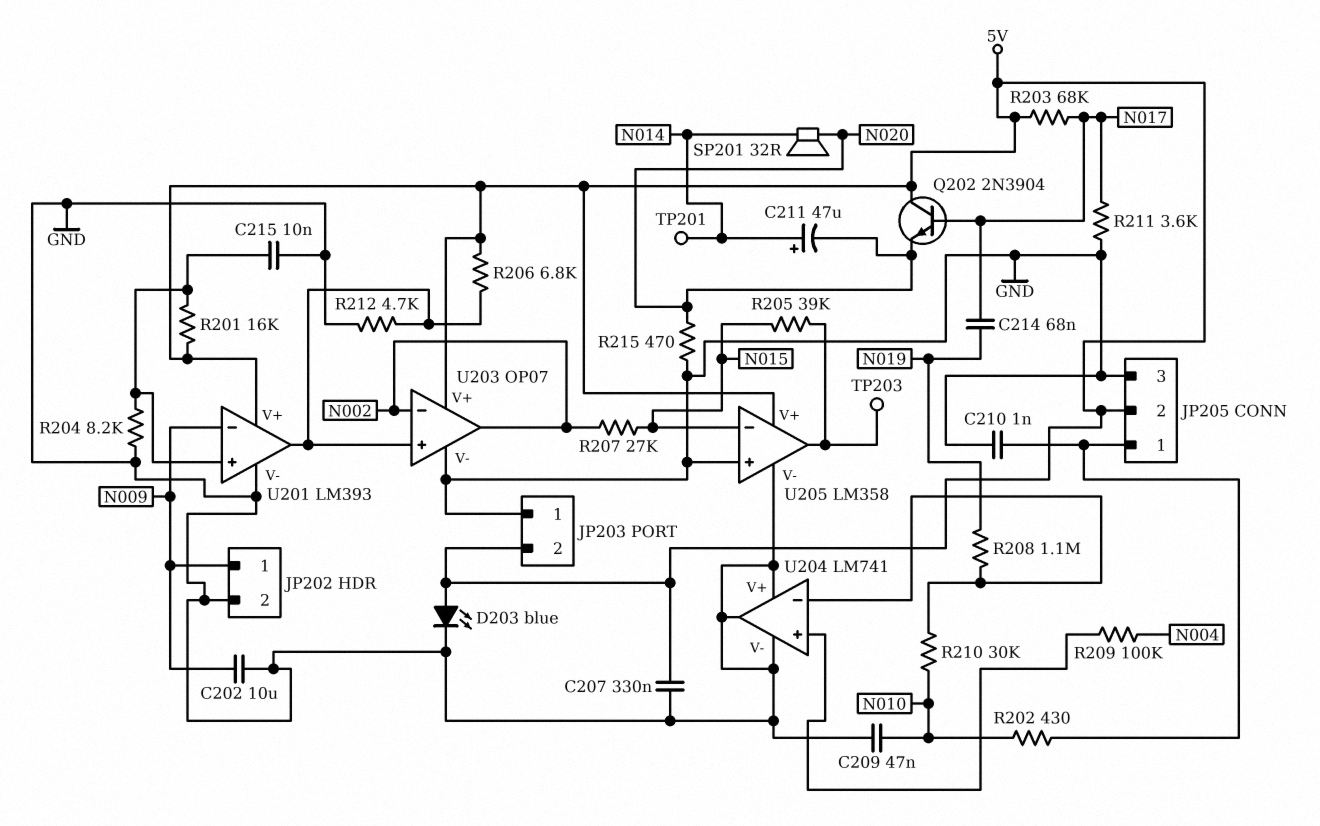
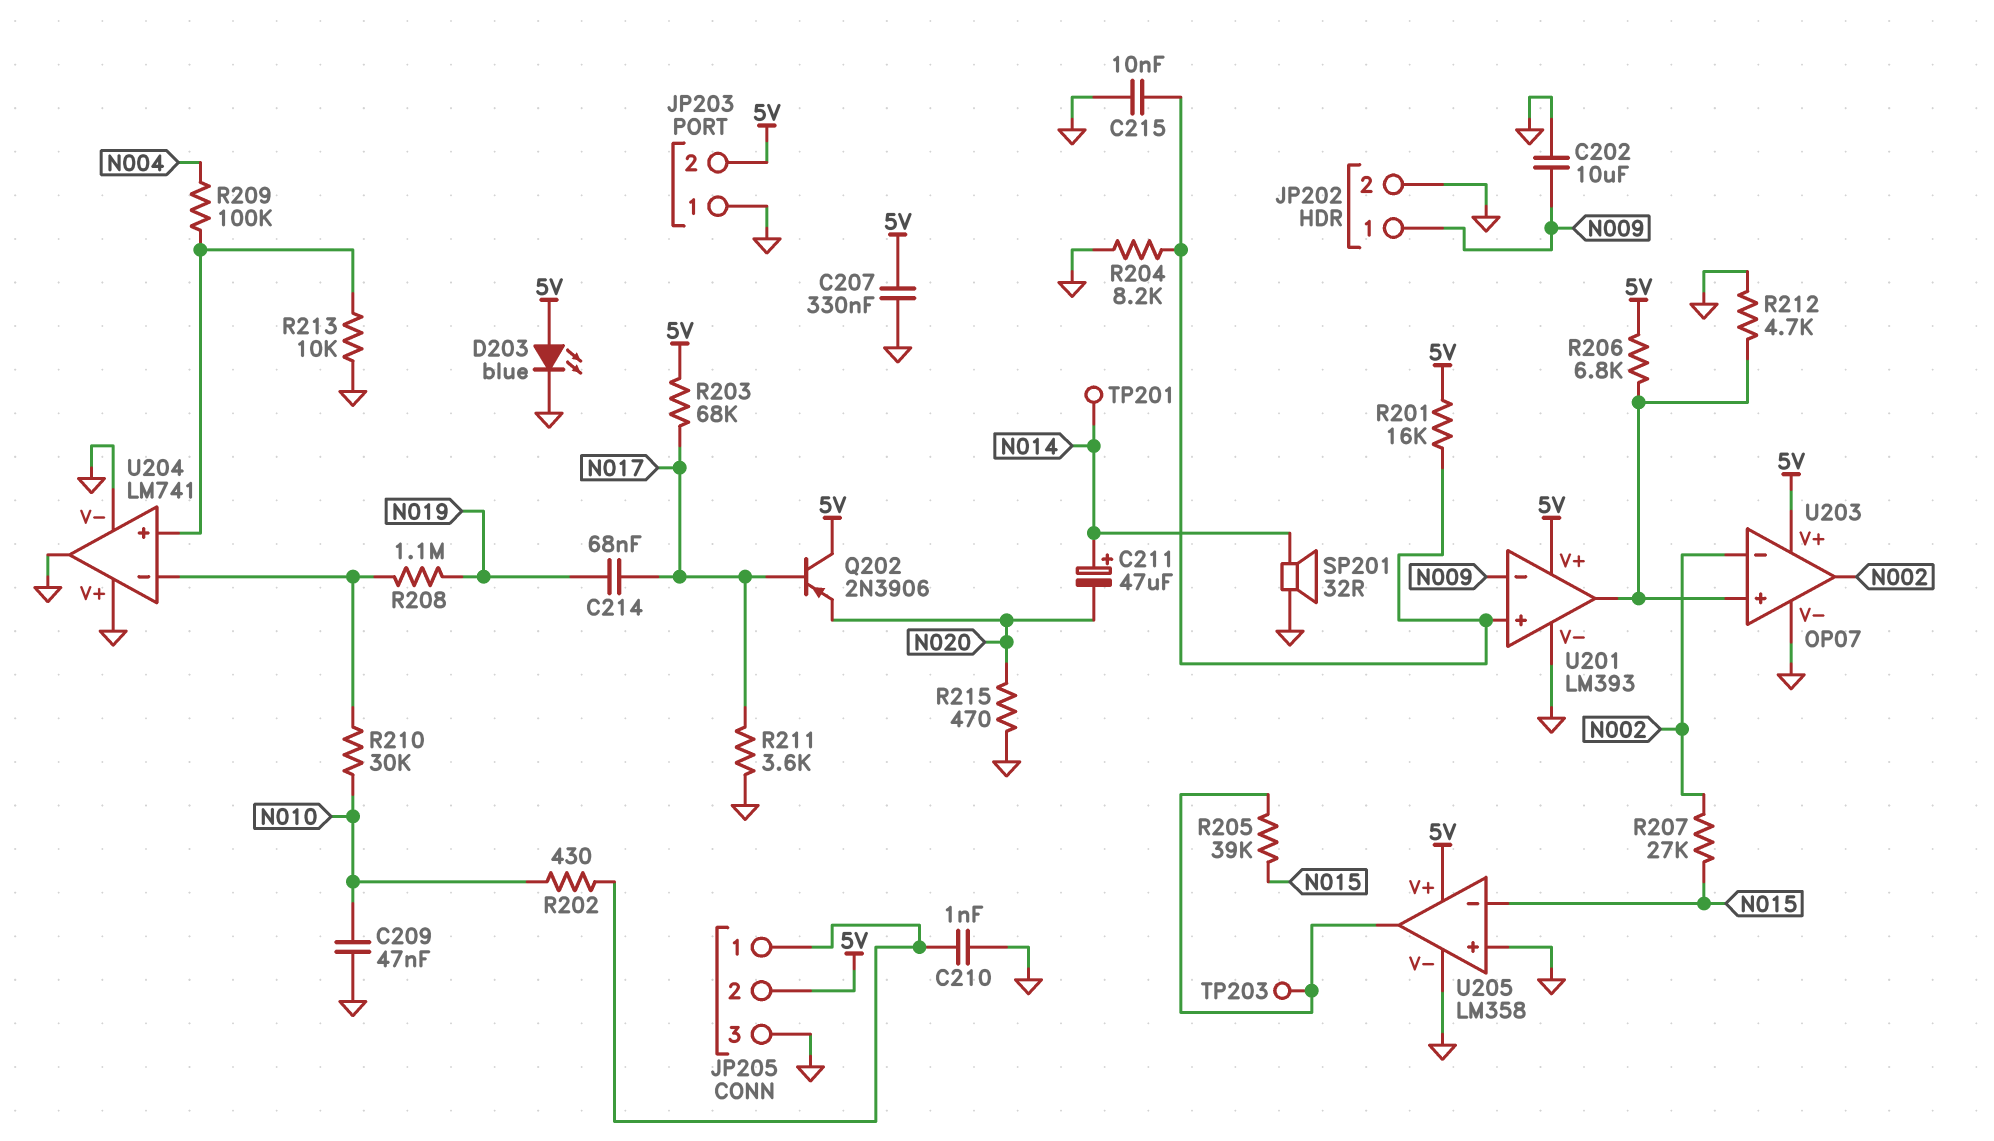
Q202: NPN 2N3904 (B N017, C 5V, E N020) -> PNP 2N3906 (B N017, C 5V, E N020)
R213: none -> 10k (GND, U204/in+)
SP201: speaker 32R (N014, N020) -> speaker 32R (GND, N014)

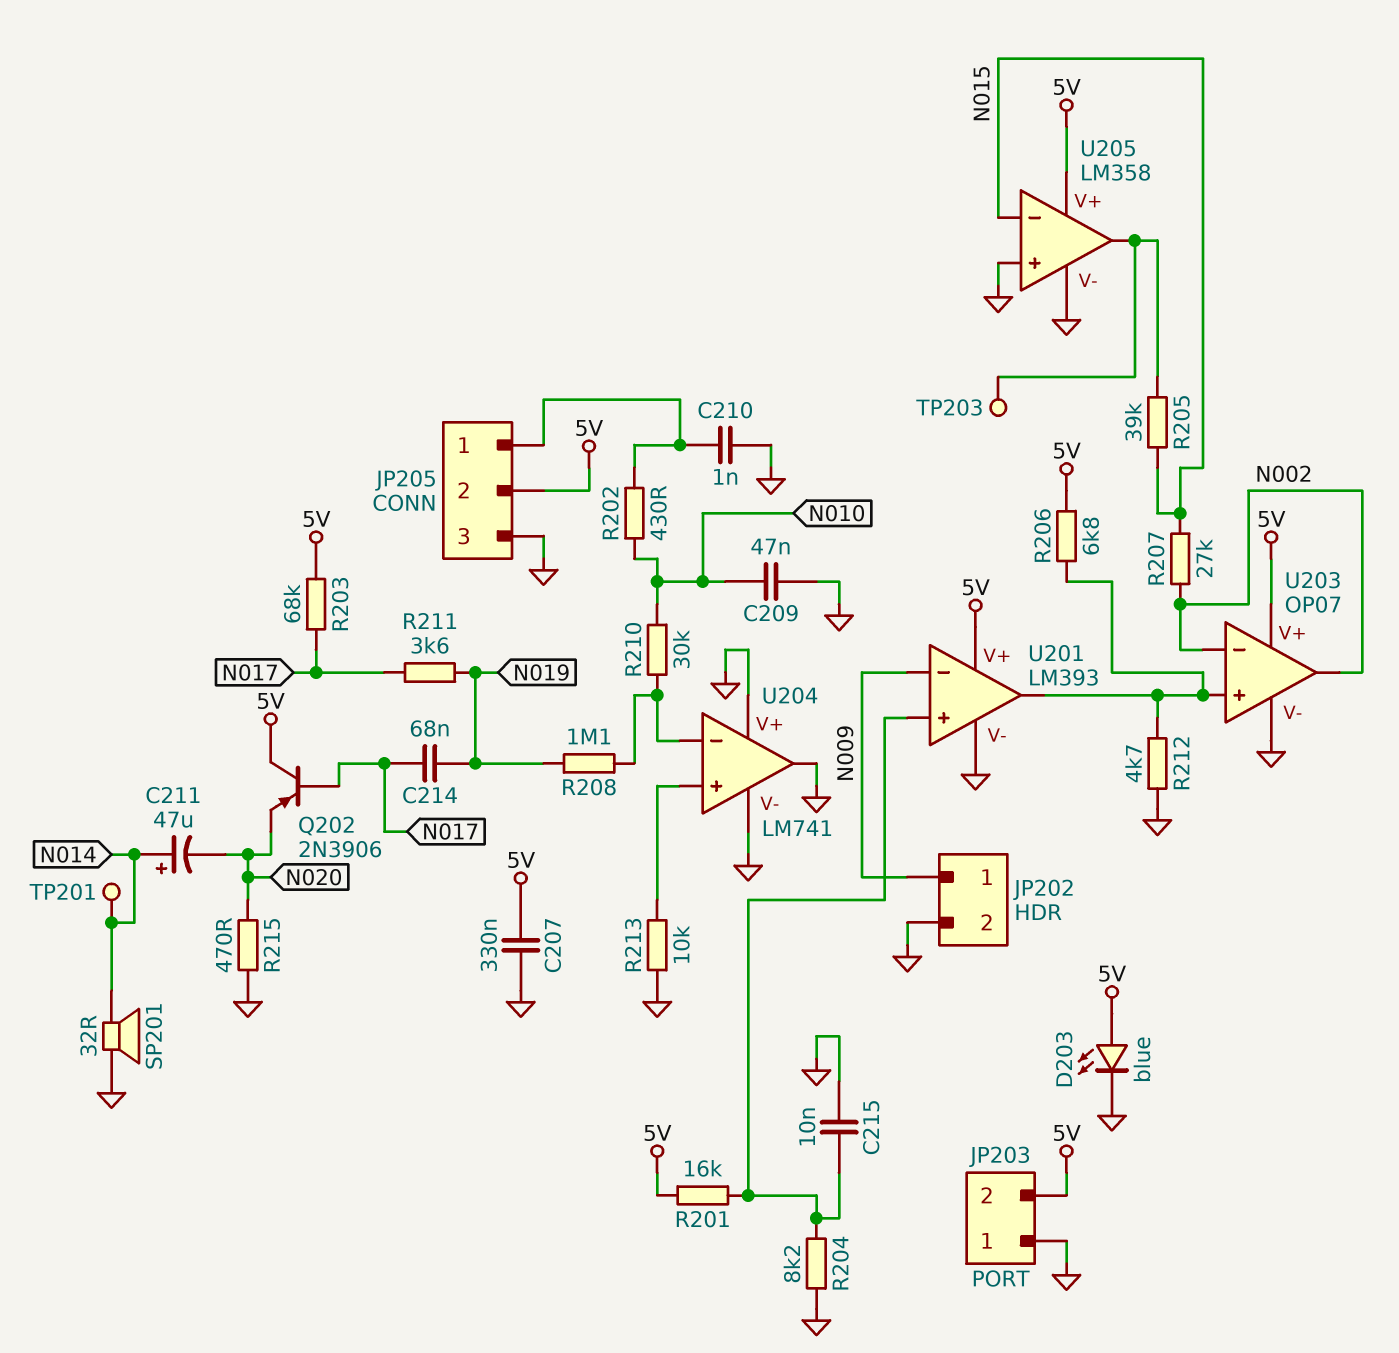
C202: 10uF (GND, N009) -> none
R209: 100k (N004, U204/in+) -> none
R211: 3.6k (GND, N017) -> 3.6k (N017, N019)

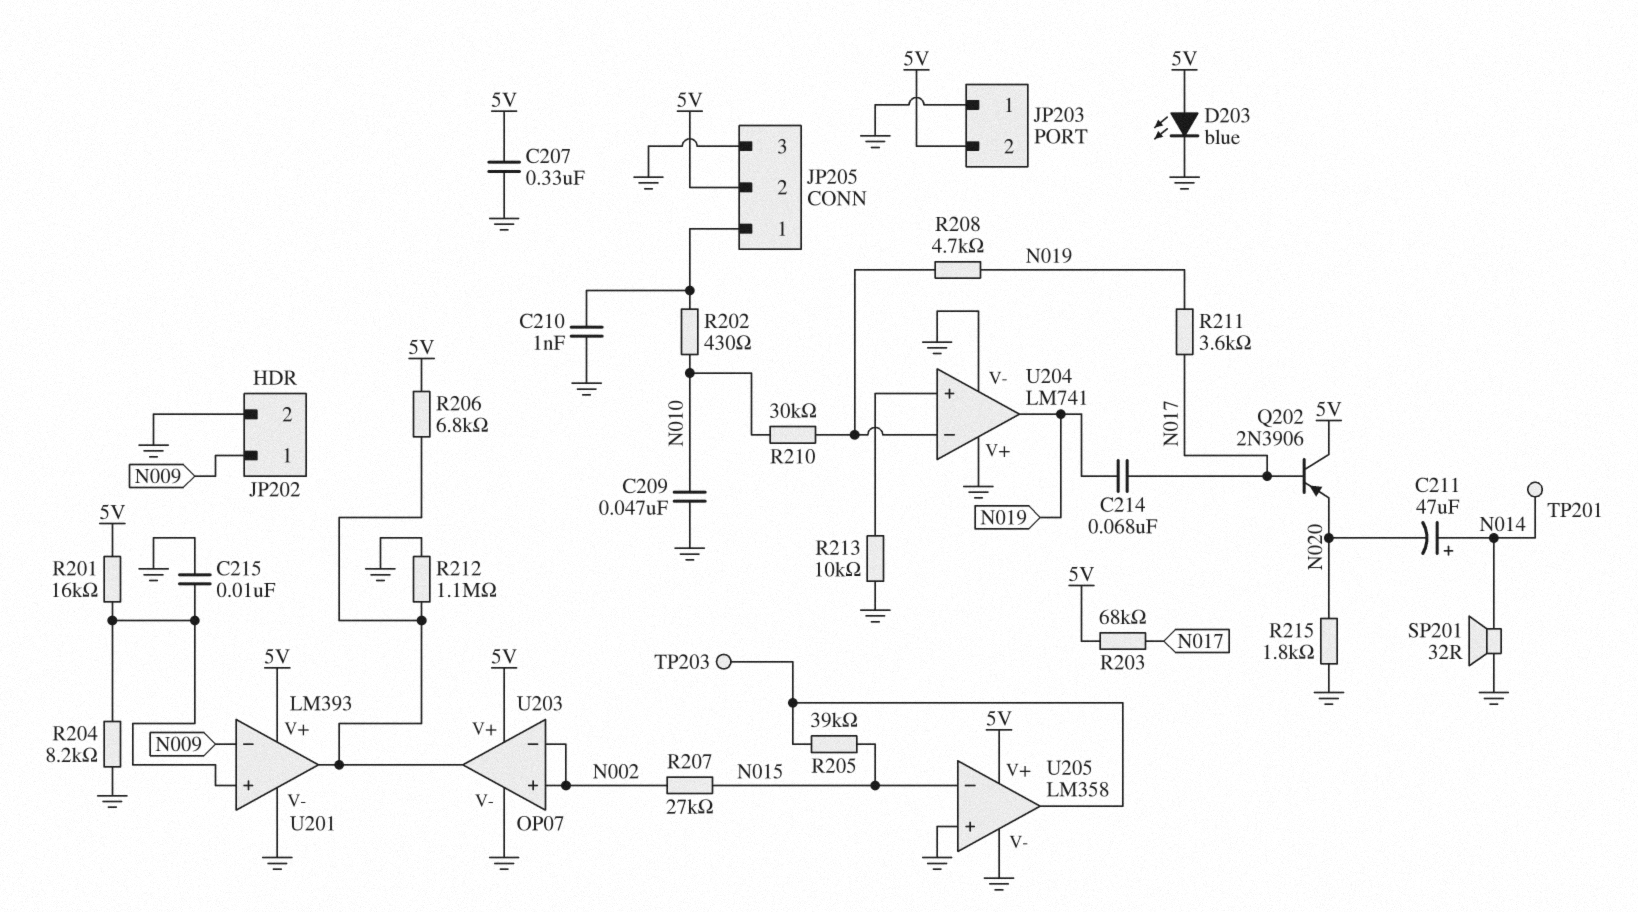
R208: 1.1M (N019, U204/in-) -> 4.7k (N019, U204/in-)
R212: 4.7k (GND, U201/out) -> 1.1M (GND, U201/out)
R215: 470 (GND, N020) -> 1.8k (GND, N020)
U203 pin in+: U201/out -> N002
U203 pin out: N002 -> U201/out
U204 pin out: GND -> N019

